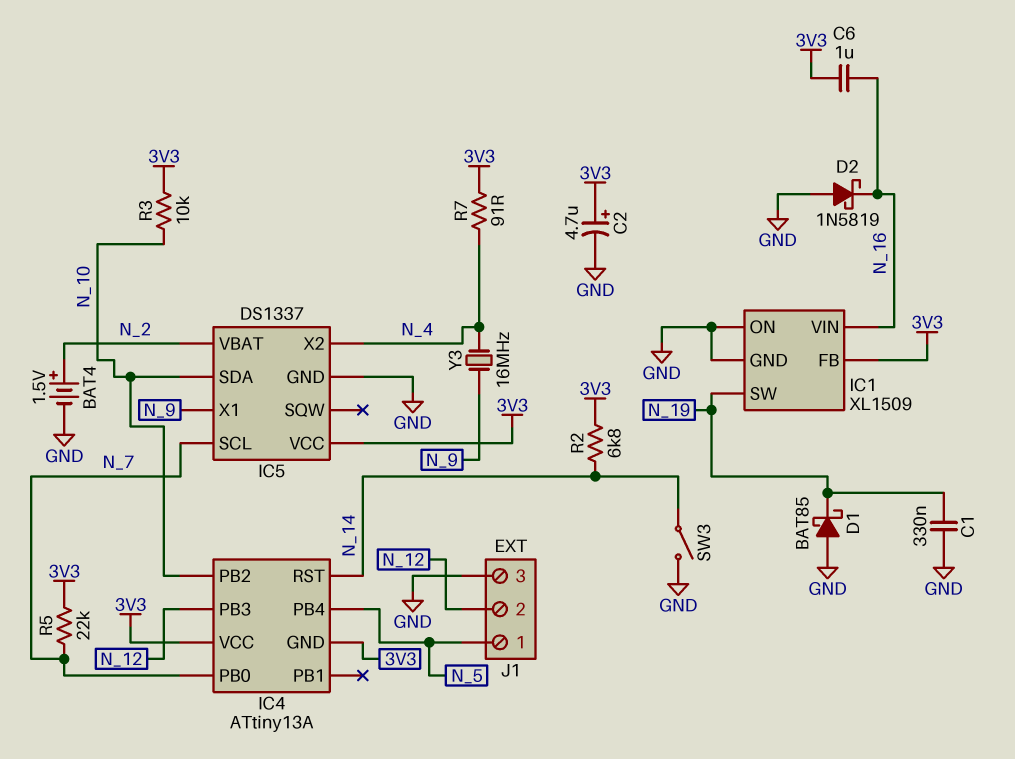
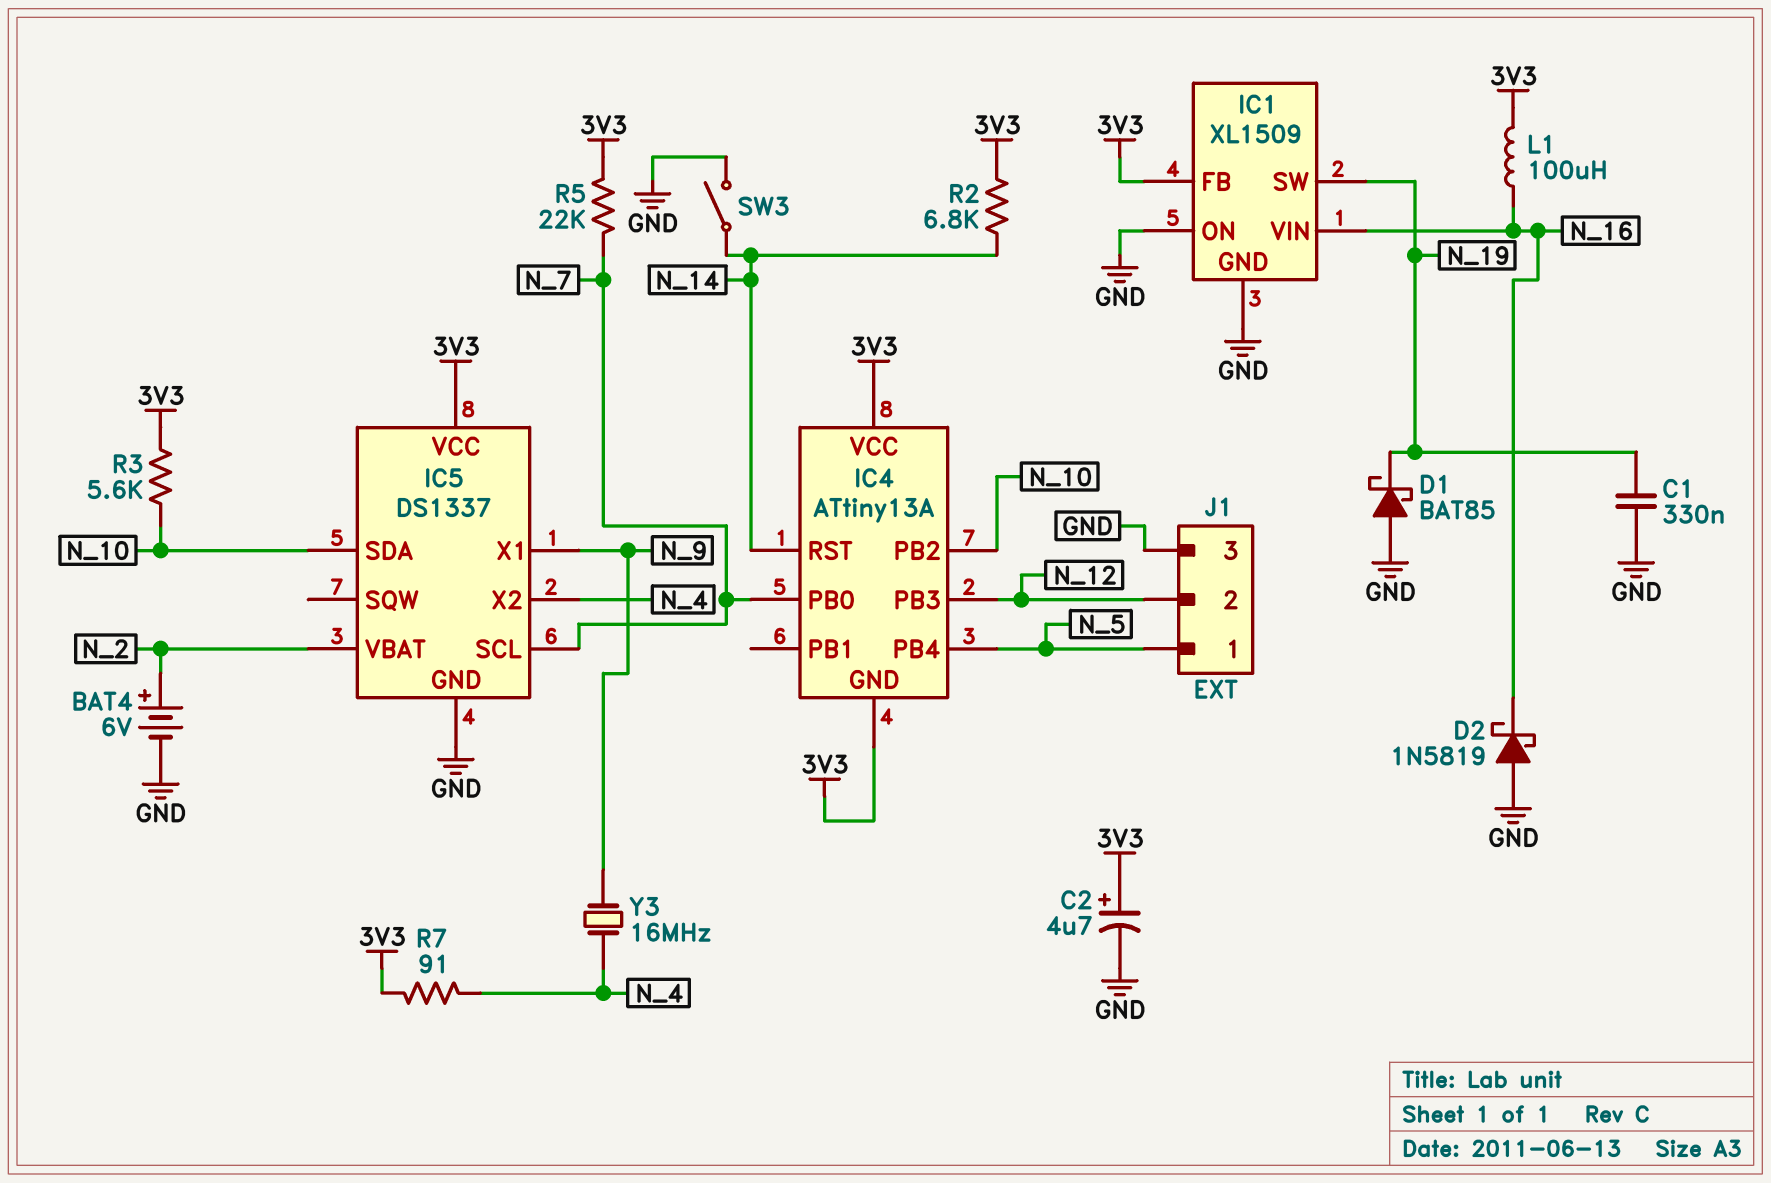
BAT4: 1.5V (plus N_2, minus GND) -> 6V (plus N_2, minus GND)
C6: 1uF (3V3, N_16) -> none
L1: none -> 100uH (3V3, N_16)
R3: 10k (3V3, N_10) -> 5.6k (3V3, N_10)

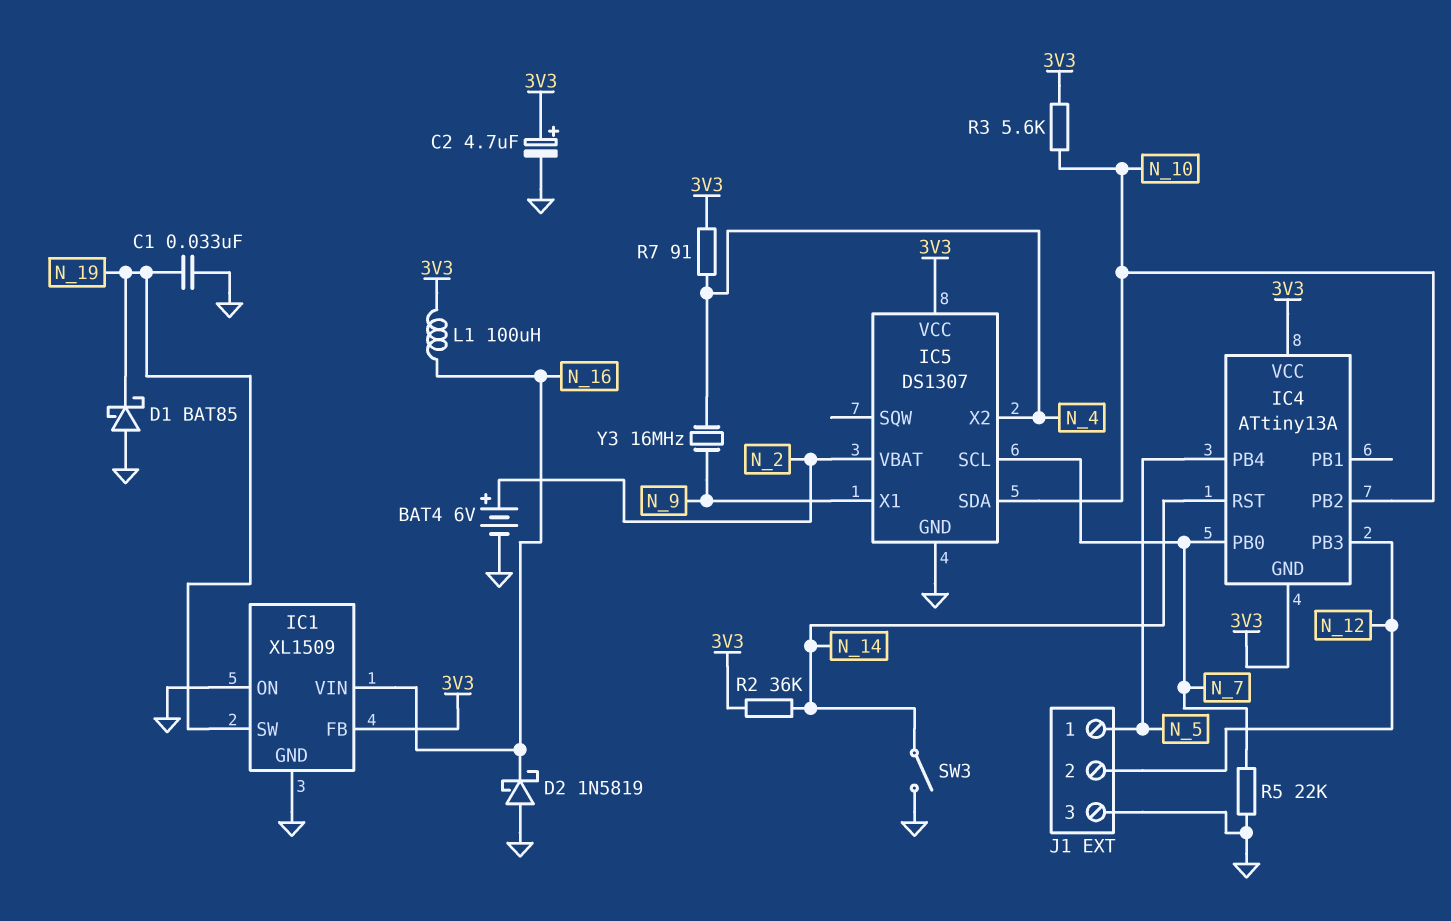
C1: 330nF (GND, N_19) -> 33nF (GND, N_19)
IC5: DS1337 -> DS1307
R2: 6.8k (3V3, N_14) -> 36k (3V3, N_14)
R5: 22k (3V3, N_7) -> 22k (GND, N_7)

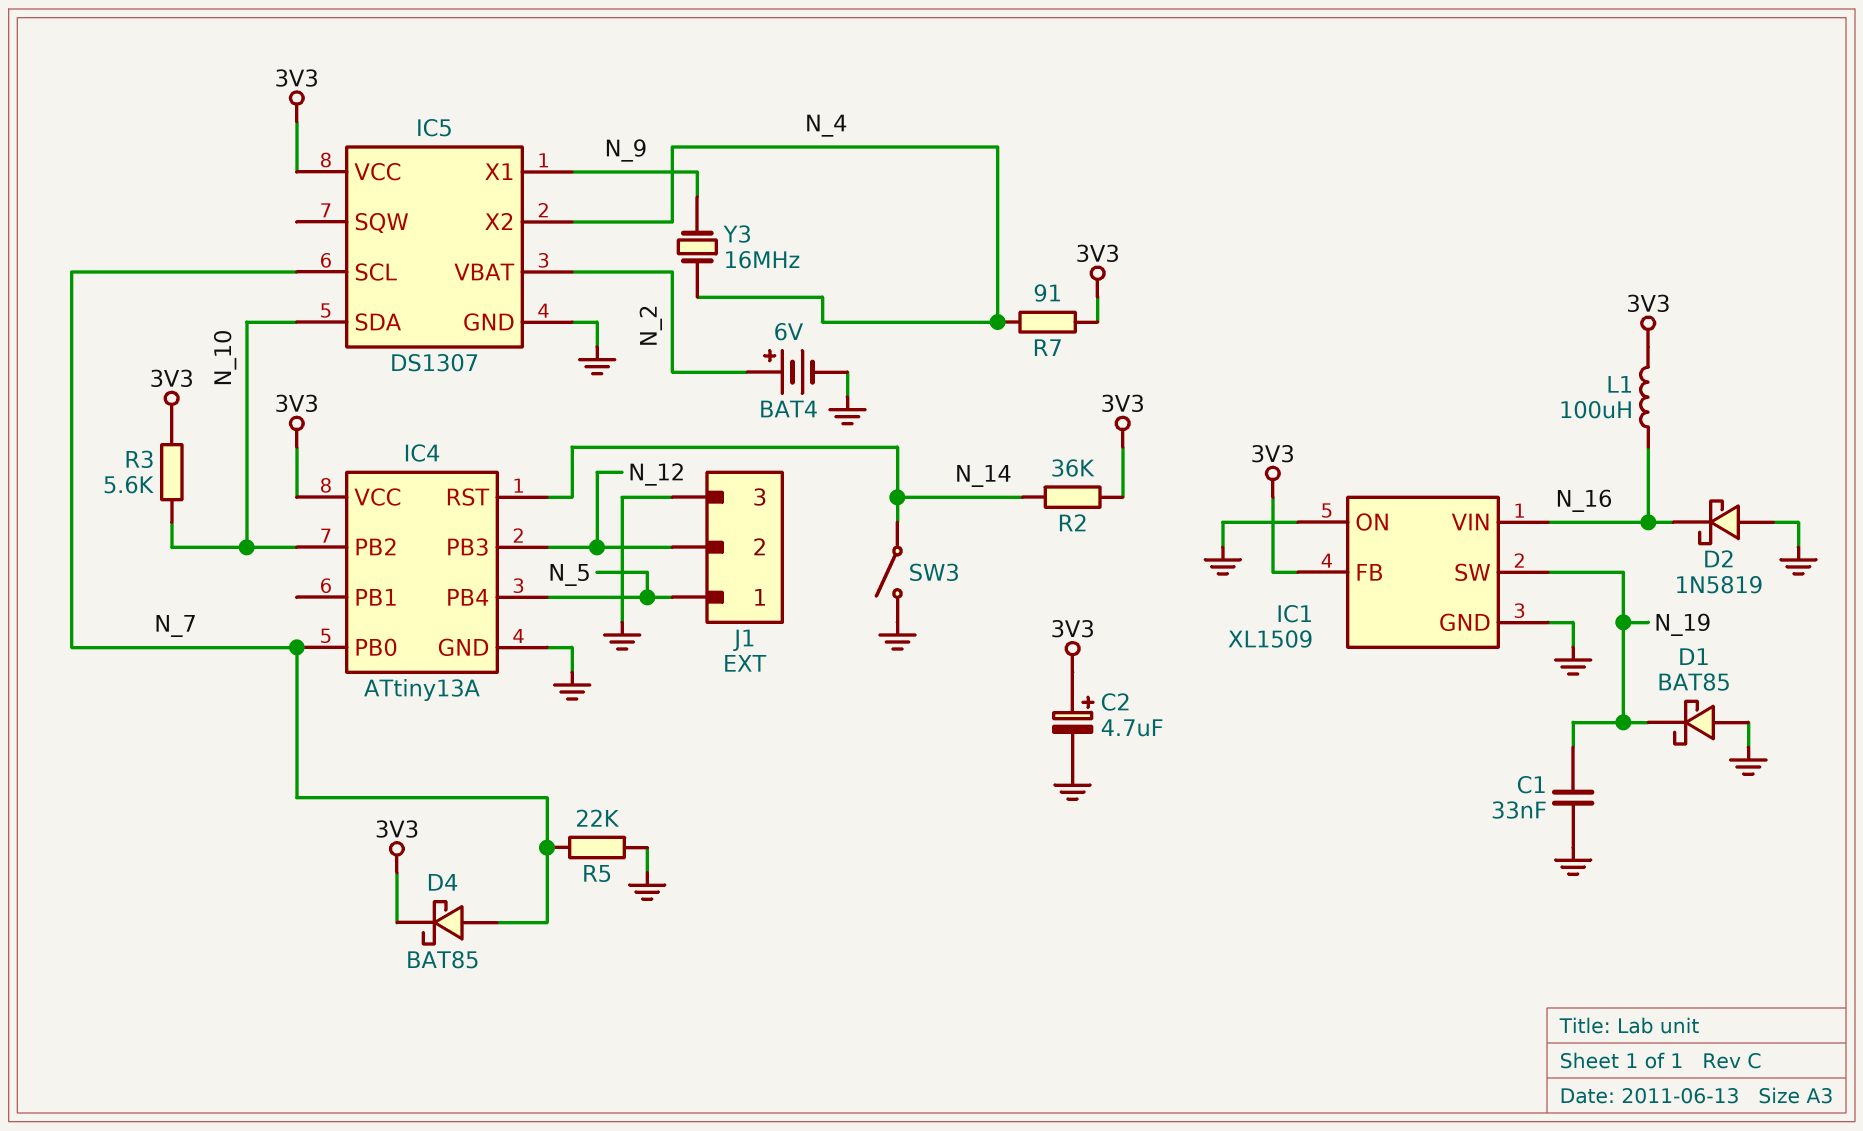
D4: none -> schottky BAT85 (A N_7, K 3V3)
IC4 pin GND: 3V3 -> GND

